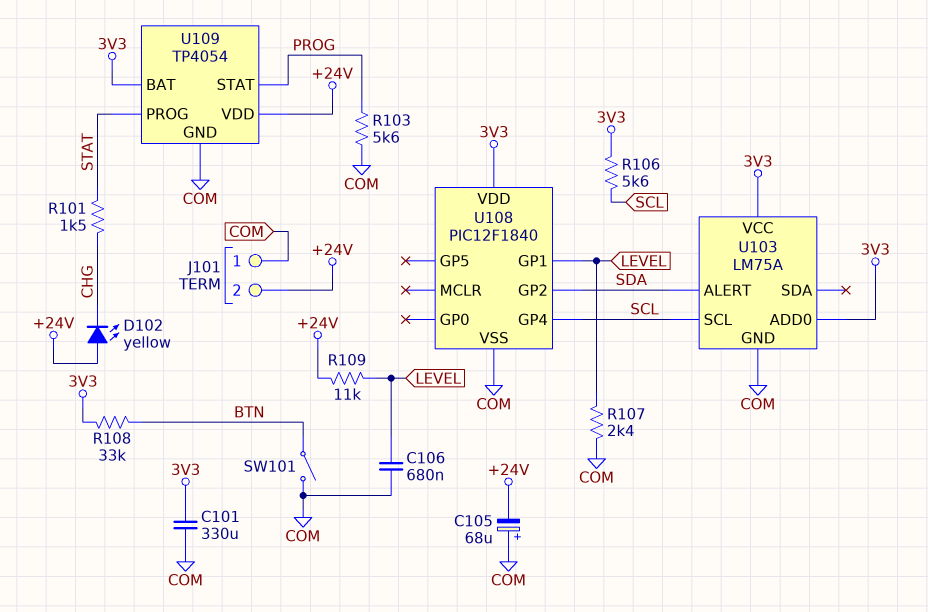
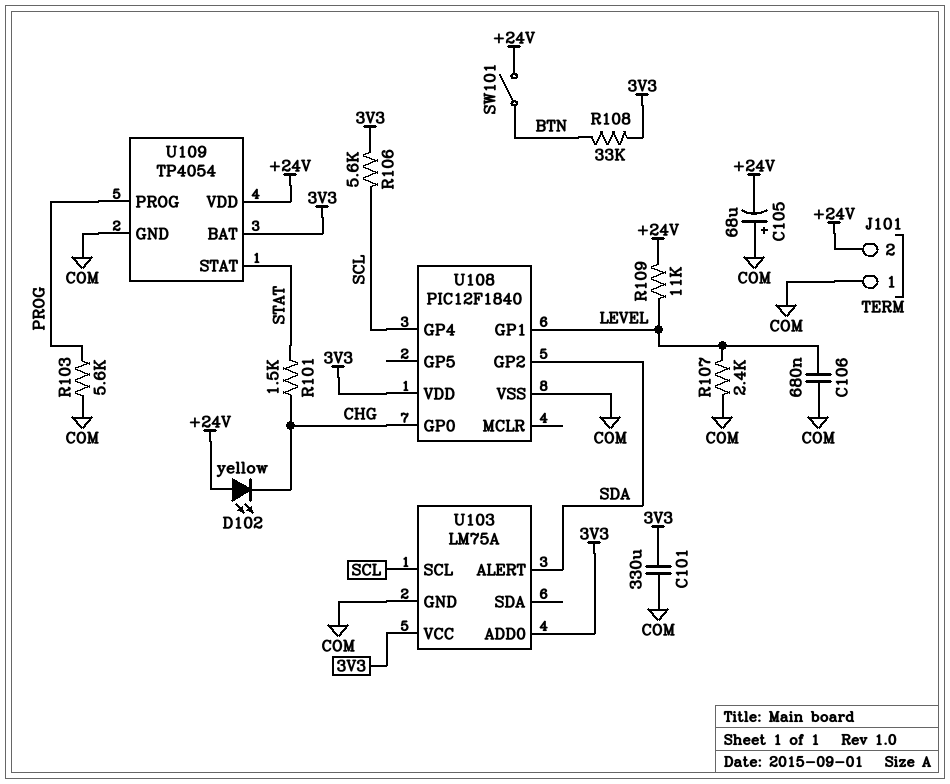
SW101: switch (BTN, COM) -> switch (+24V, BTN)
U108 pin GP0: none -> CHG
U109 pin PROG: STAT -> PROG
U109 pin STAT: PROG -> STAT

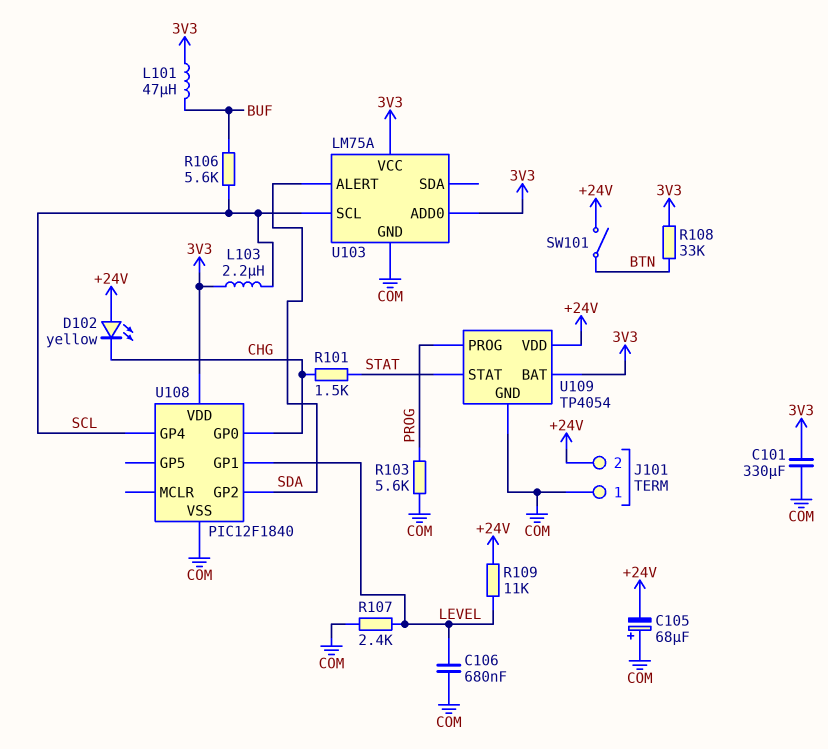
L101: none -> 47uH (3V3, BUF)
L103: none -> 2.2uH (3V3, SCL)
R106: 5.6k (3V3, SCL) -> 5.6k (BUF, SCL)

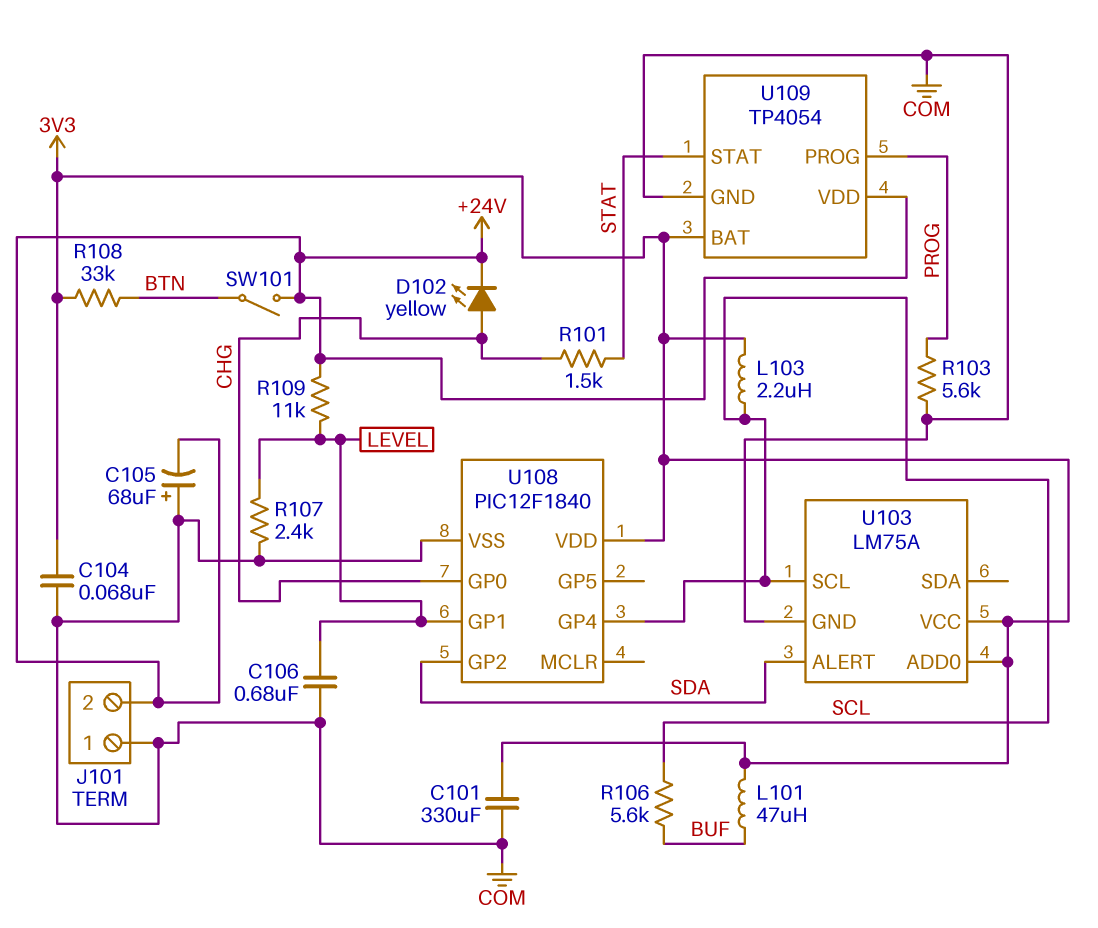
C104: none -> 68nF (3V3, COM)
D102: LED yellow (A +24V, K CHG) -> LED yellow (A CHG, K +24V)

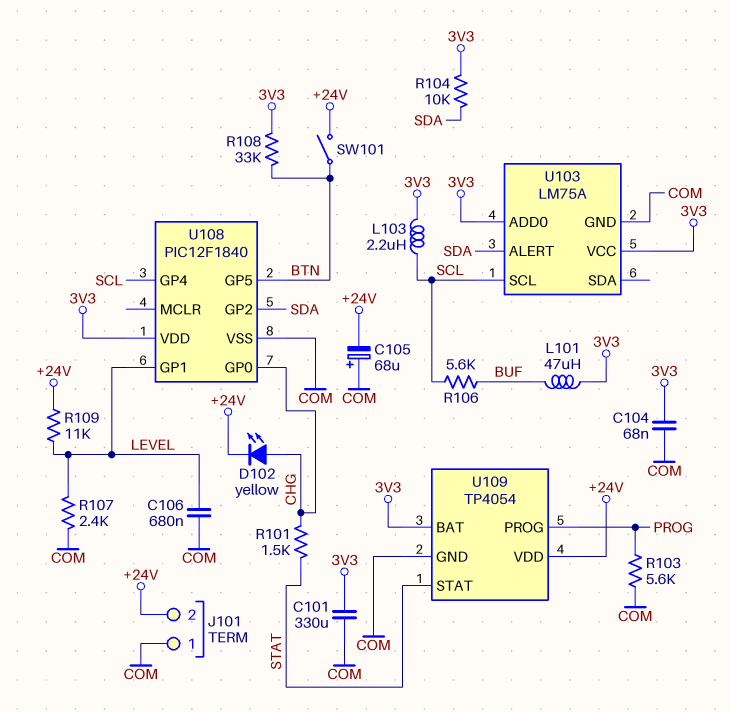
R104: none -> 10k (3V3, SDA)
U108 pin GP5: none -> BTN

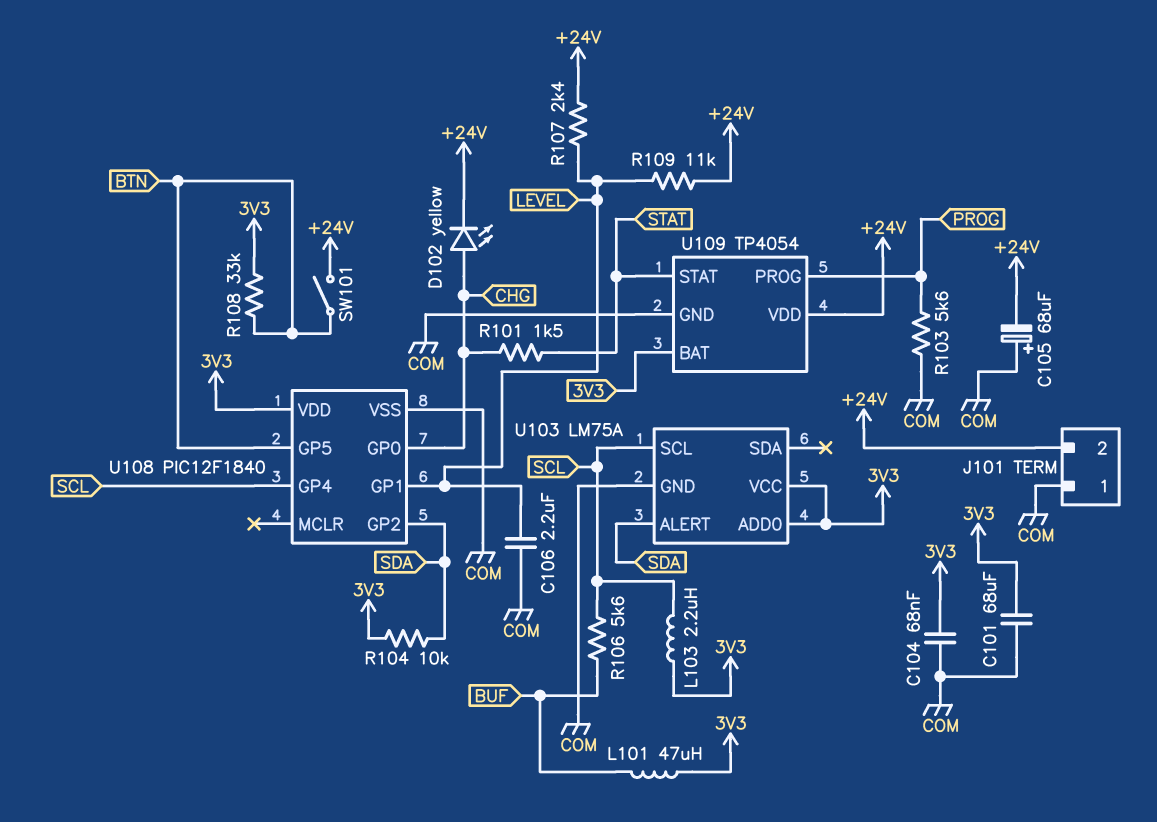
C101: 330uF (3V3, COM) -> 68uF (3V3, COM)
C106: 680nF (COM, LEVEL) -> 2.2uF (COM, LEVEL)
R107: 2.4k (COM, LEVEL) -> 2.4k (+24V, LEVEL)

